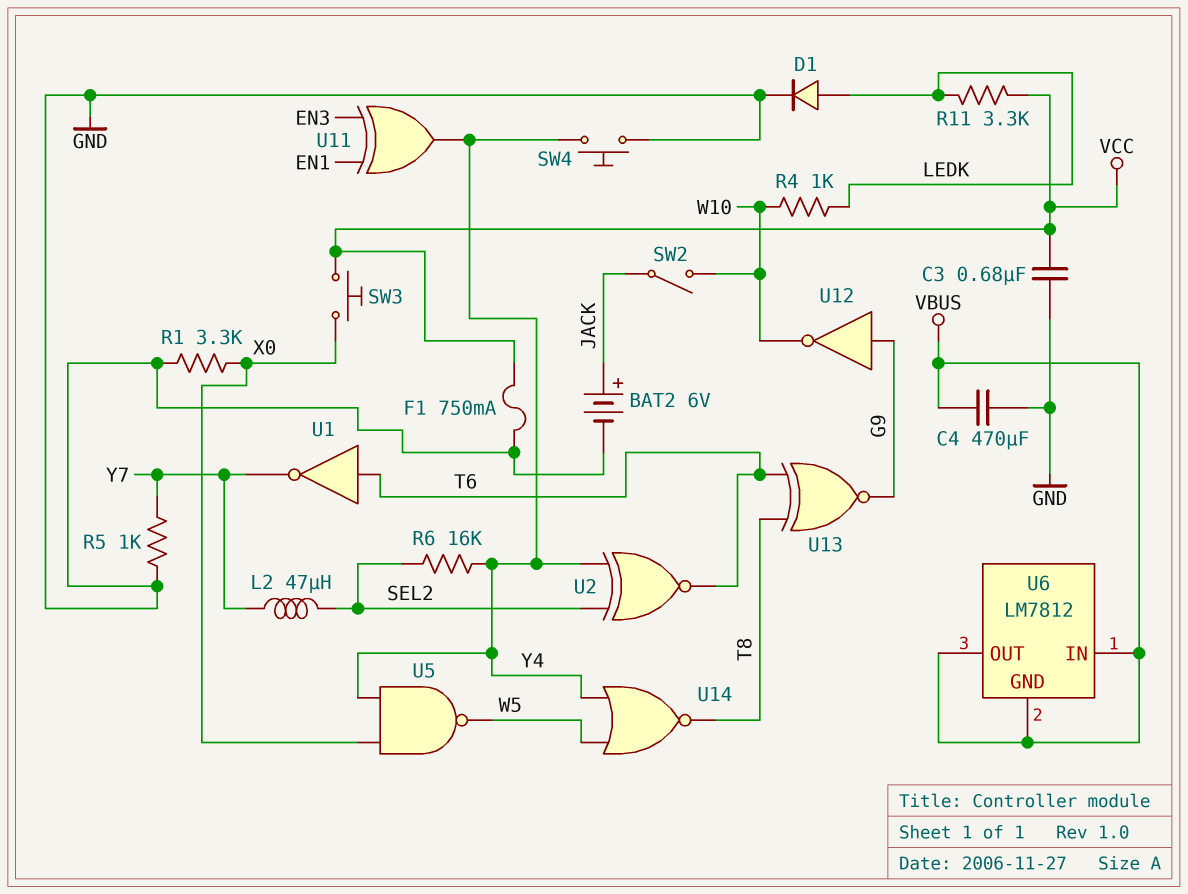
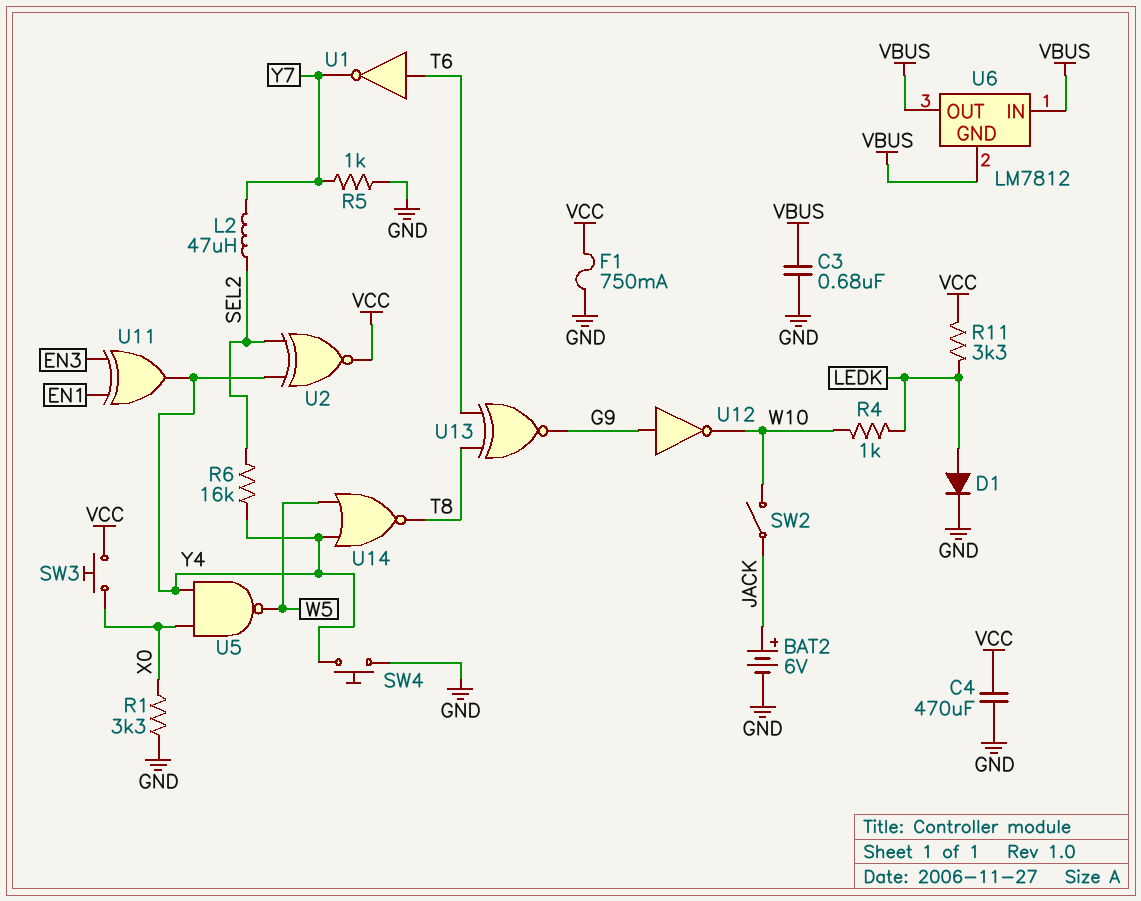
C3: 680nF (GND, VCC) -> 680nF (GND, VBUS)
C4: 470uF (GND, VBUS) -> 470uF (GND, VCC)
U2: XNOR (in SEL2, in Y4, out T6) -> XNOR (in SEL2, in Y4, out VCC)

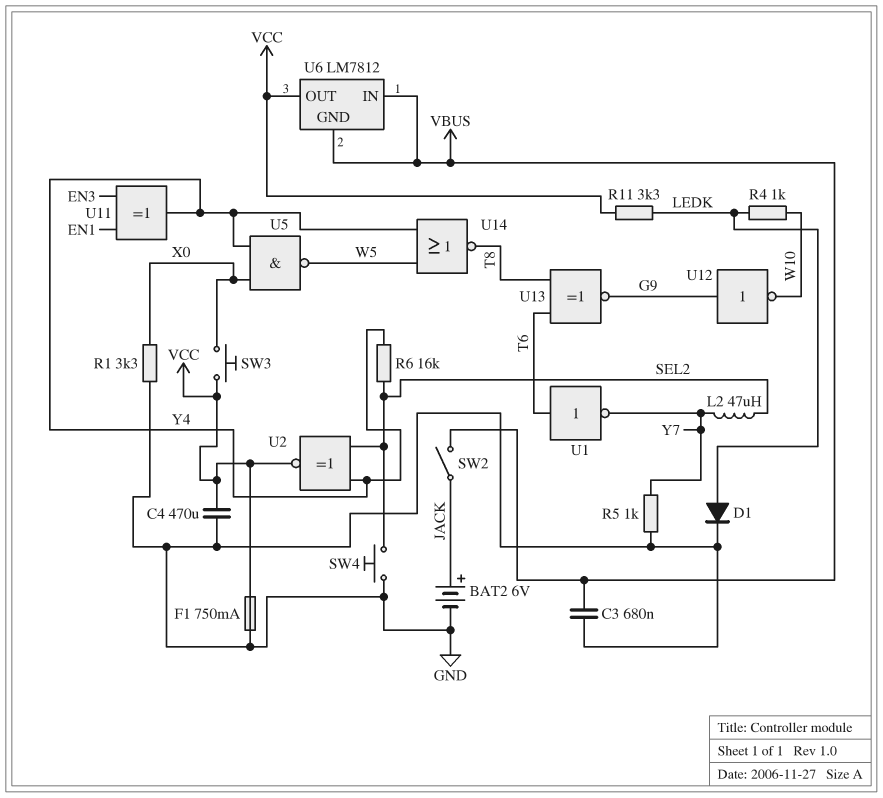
SW2: switch (JACK, W10) -> switch (JACK, VBUS)
SW4: button (GND, Y4) -> button (GND, SEL2)
U6 pin OUT: VBUS -> VCC

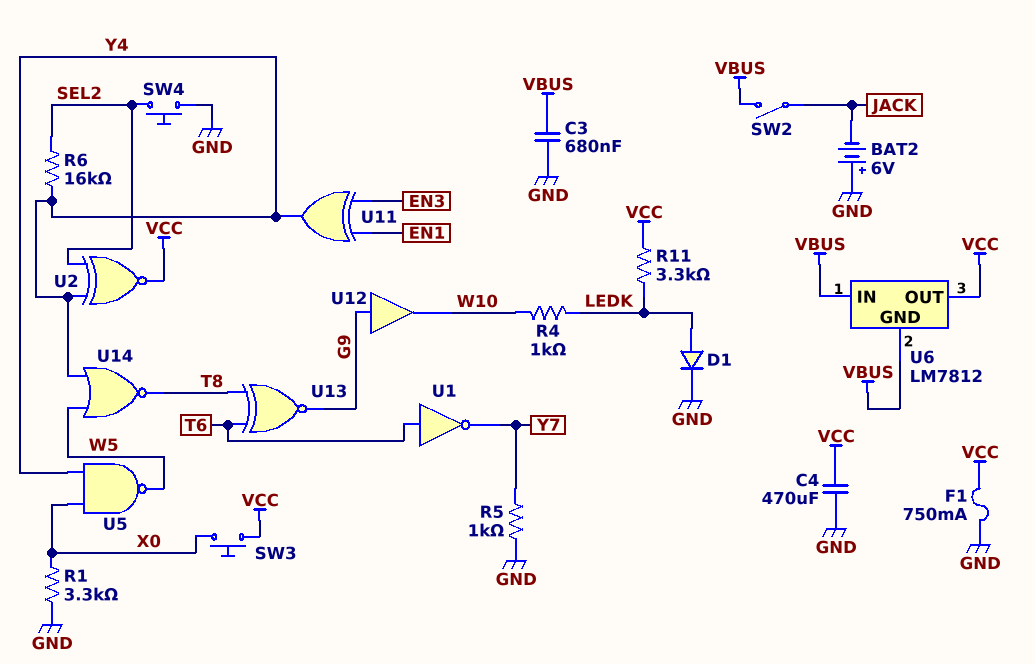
BAT2: 6V (plus JACK, minus GND) -> 6V (plus GND, minus JACK)
L2: 47uH (SEL2, Y7) -> none
U12: NOT (in G9, out W10) -> buffer (in G9, out W10)

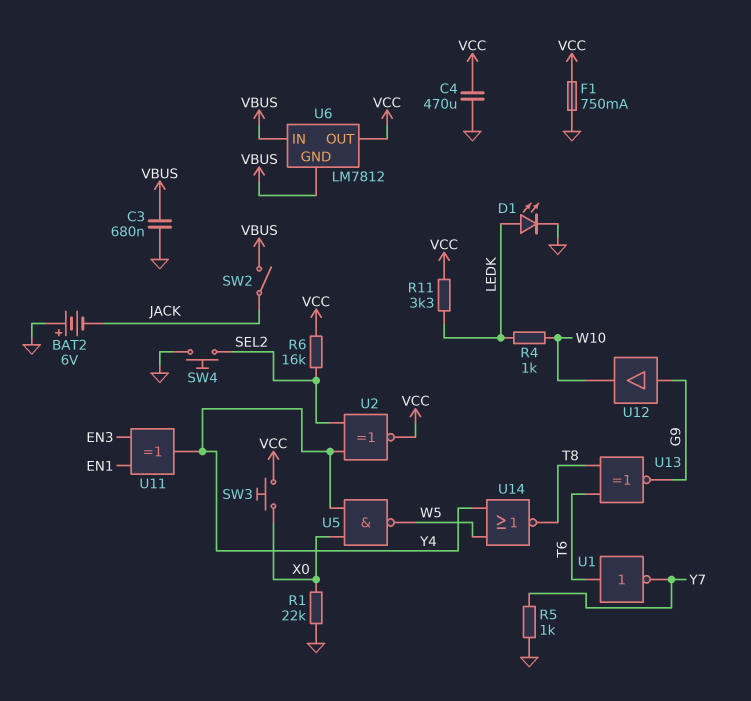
D1: diode (A LEDK, K GND) -> LED (A LEDK, K GND)
R1: 3.3k (GND, X0) -> 22k (GND, X0)
R6: 16k (SEL2, Y4) -> 16k (SEL2, VCC)

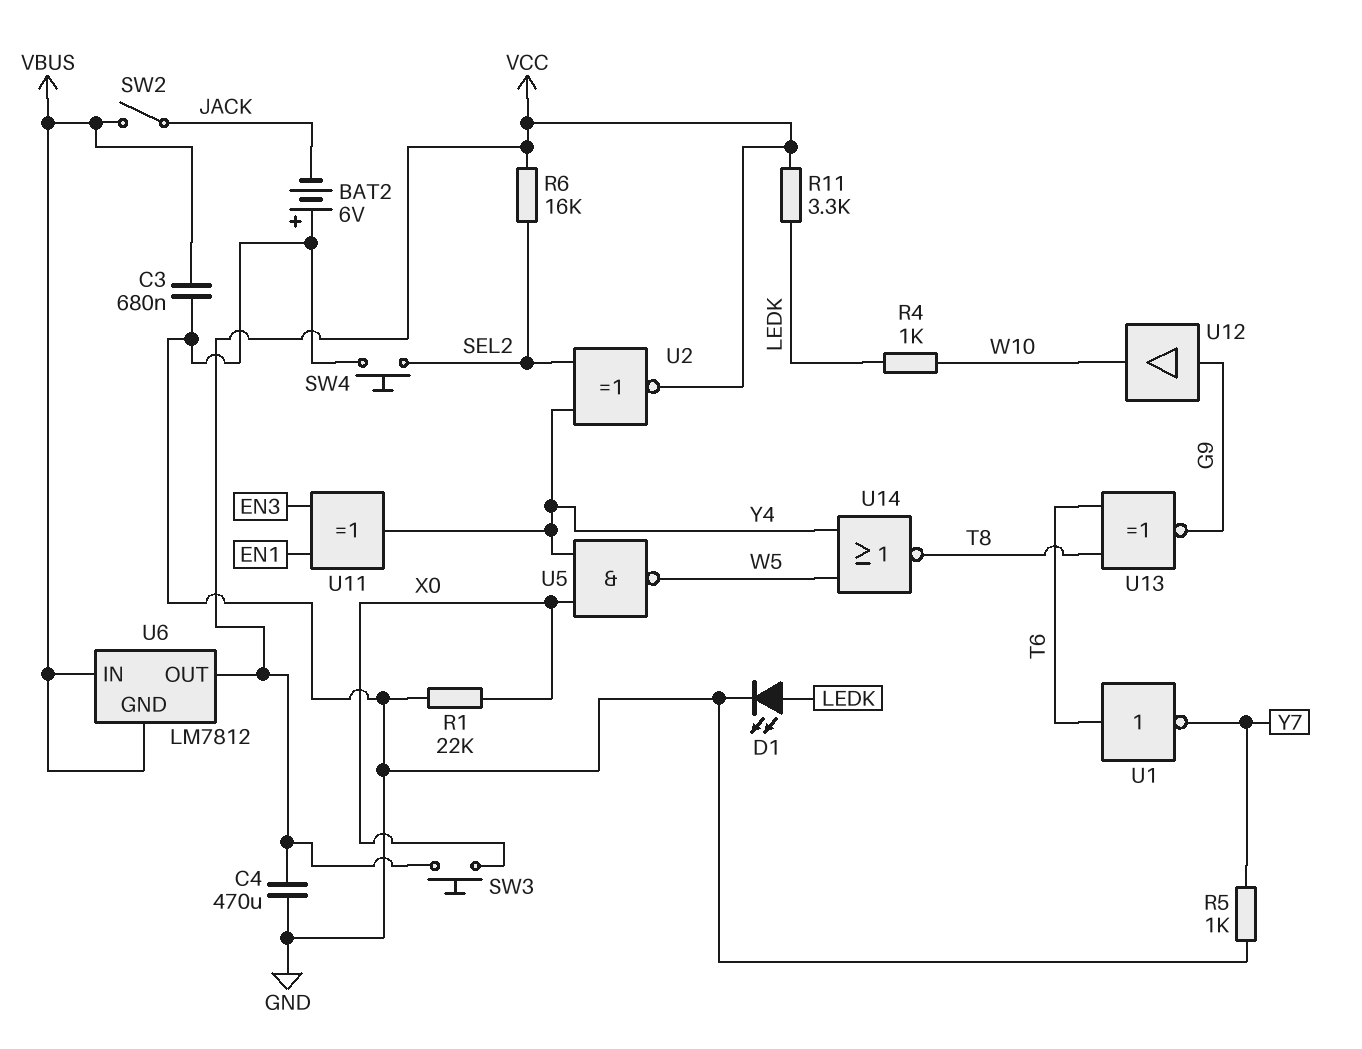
F1: 750mA (GND, VCC) -> none

